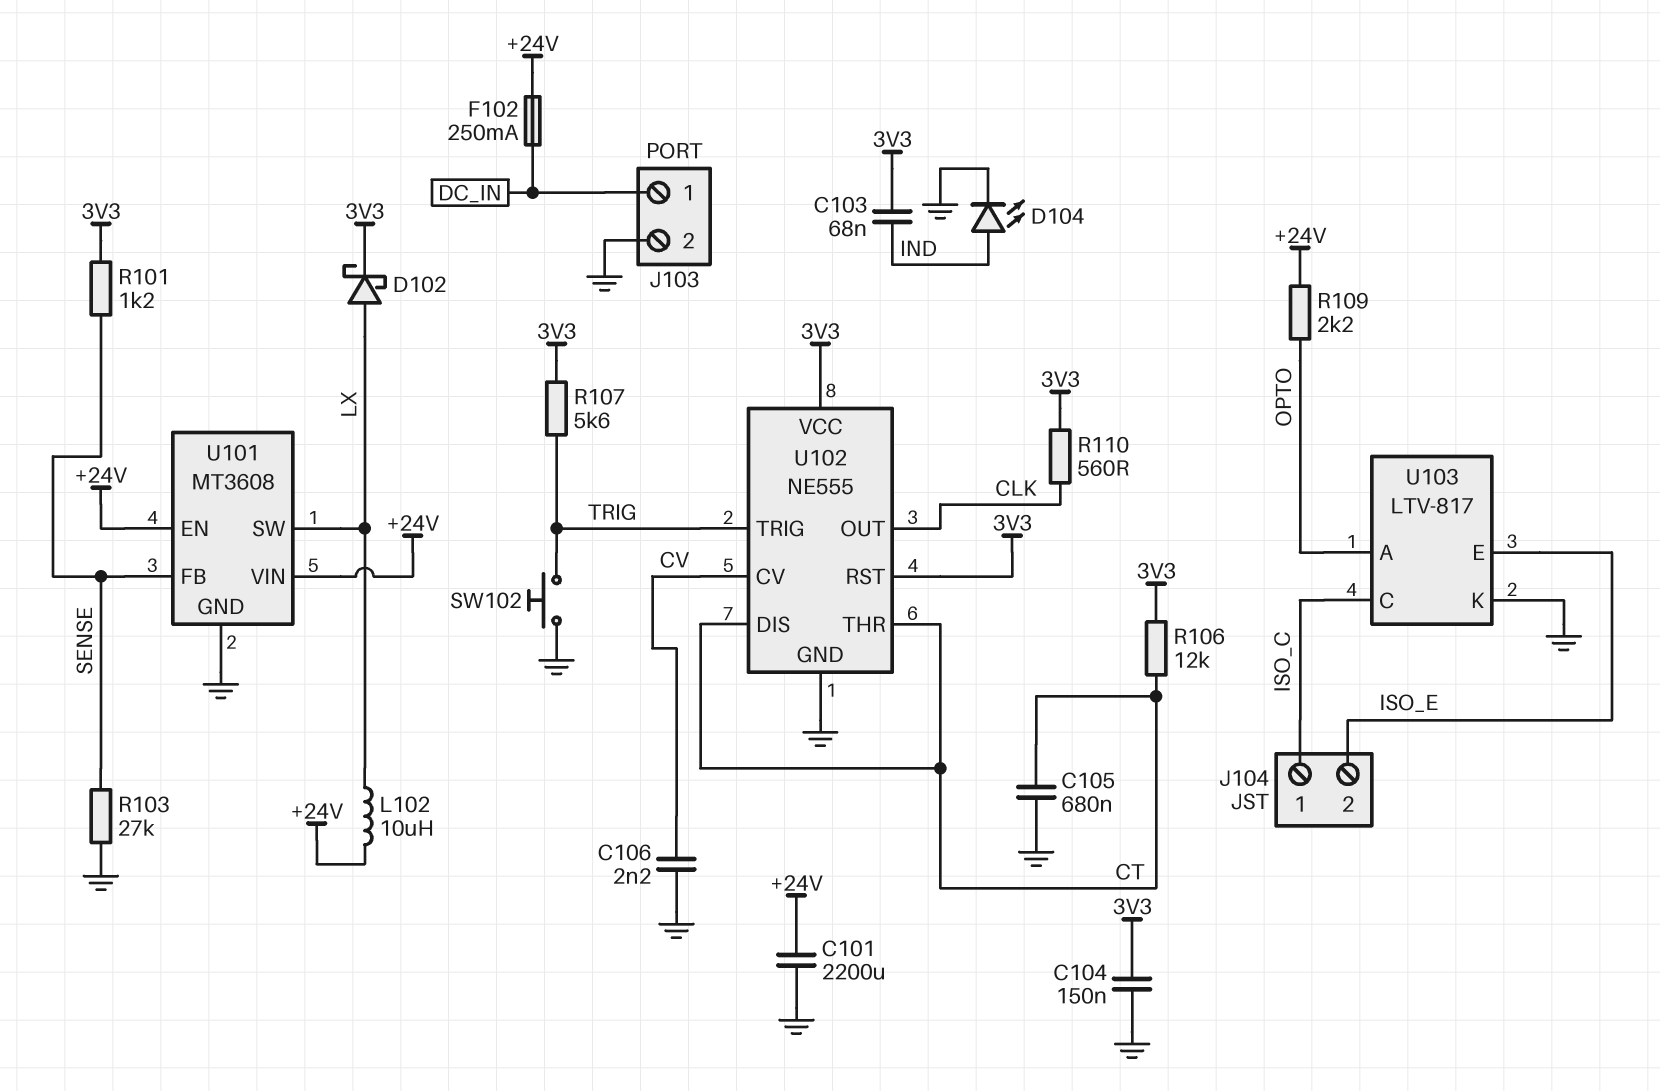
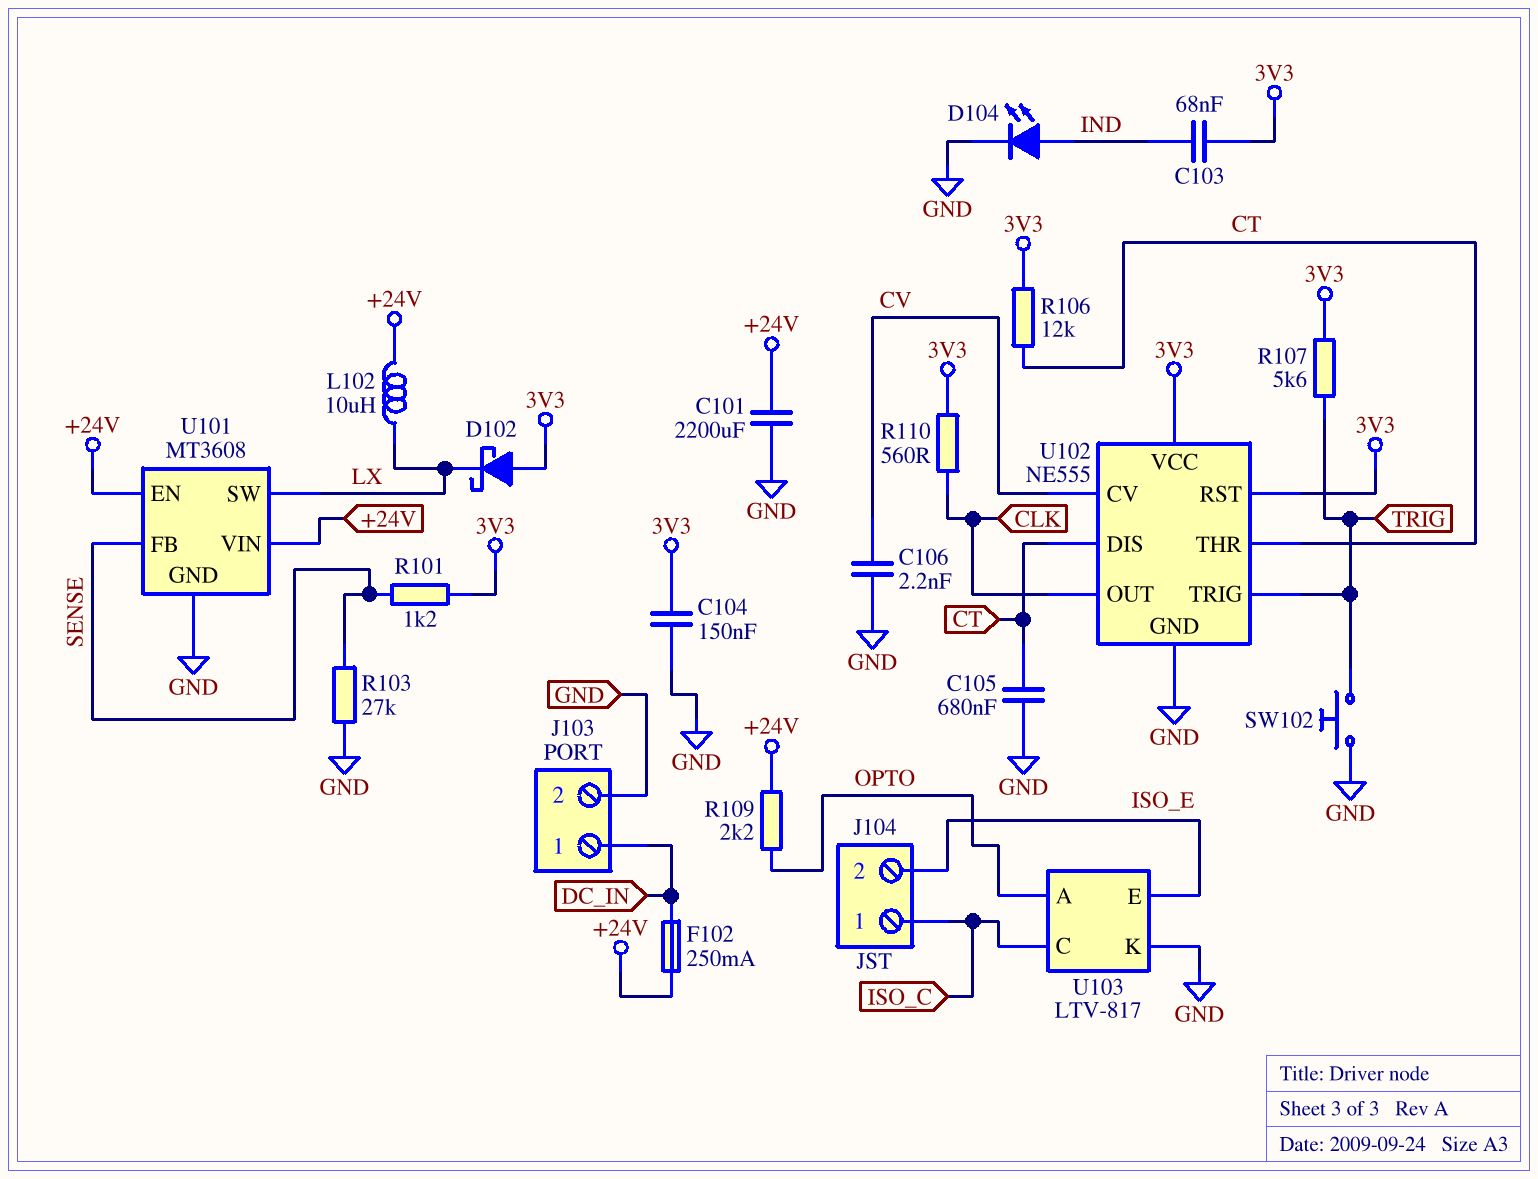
D102: schottky (A LX, K 3V3) -> schottky (A 3V3, K LX)

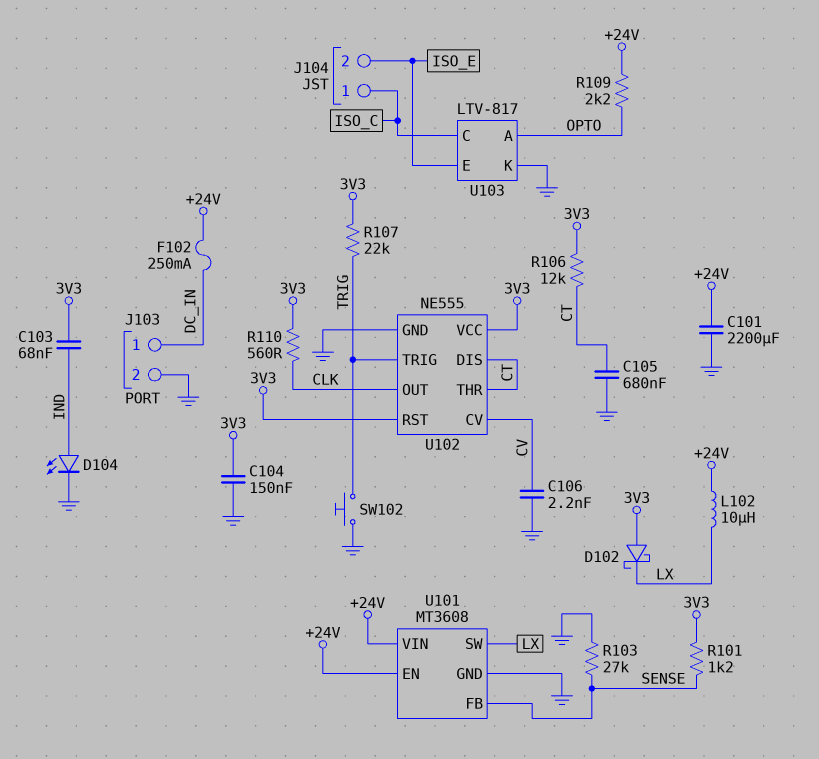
R107: 5.6k (3V3, TRIG) -> 22k (3V3, TRIG)

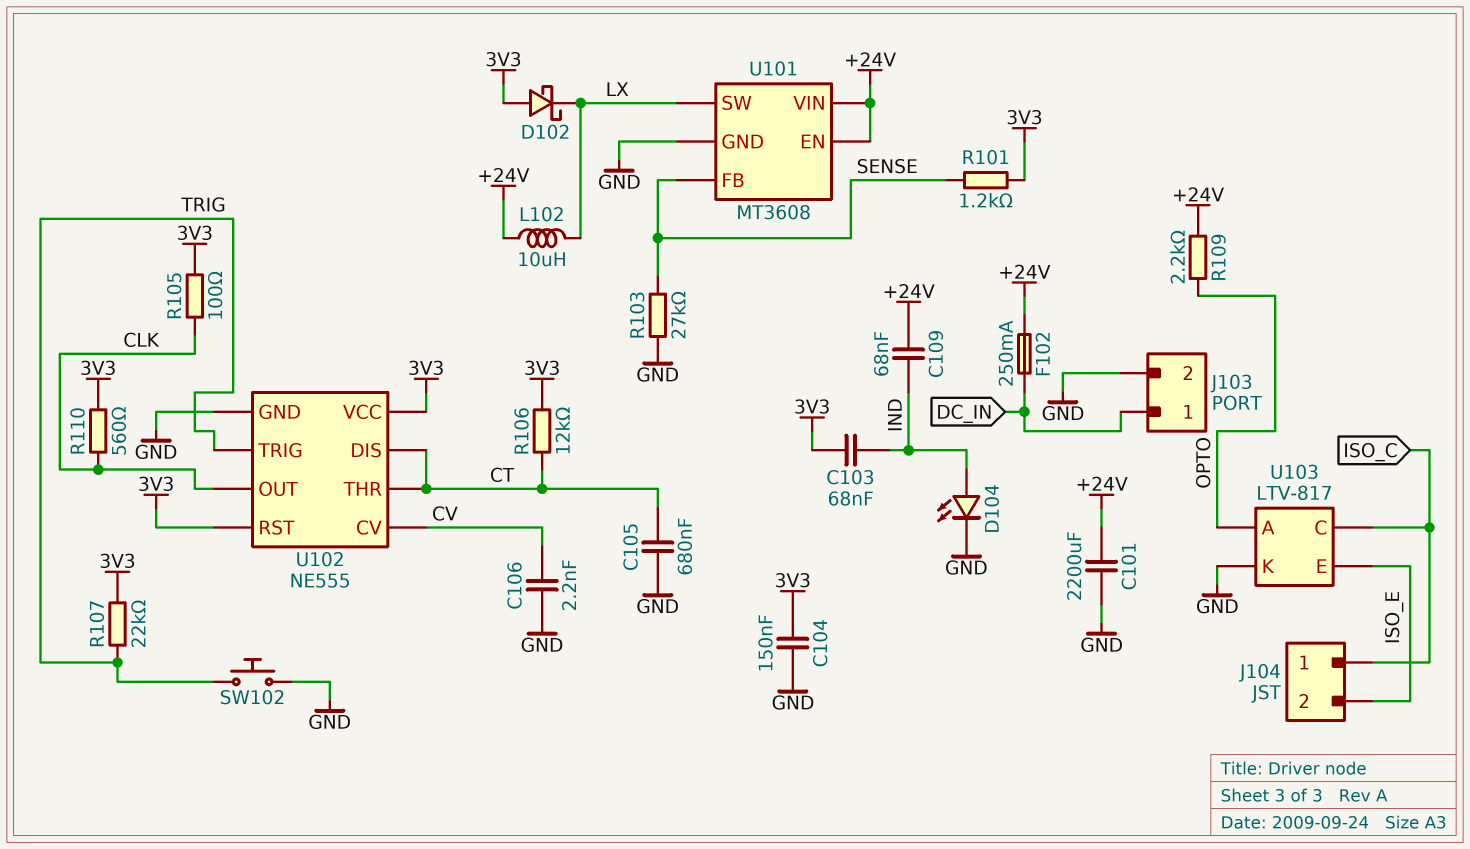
C109: none -> 68nF (+24V, IND)
R105: none -> 100 (3V3, CLK)

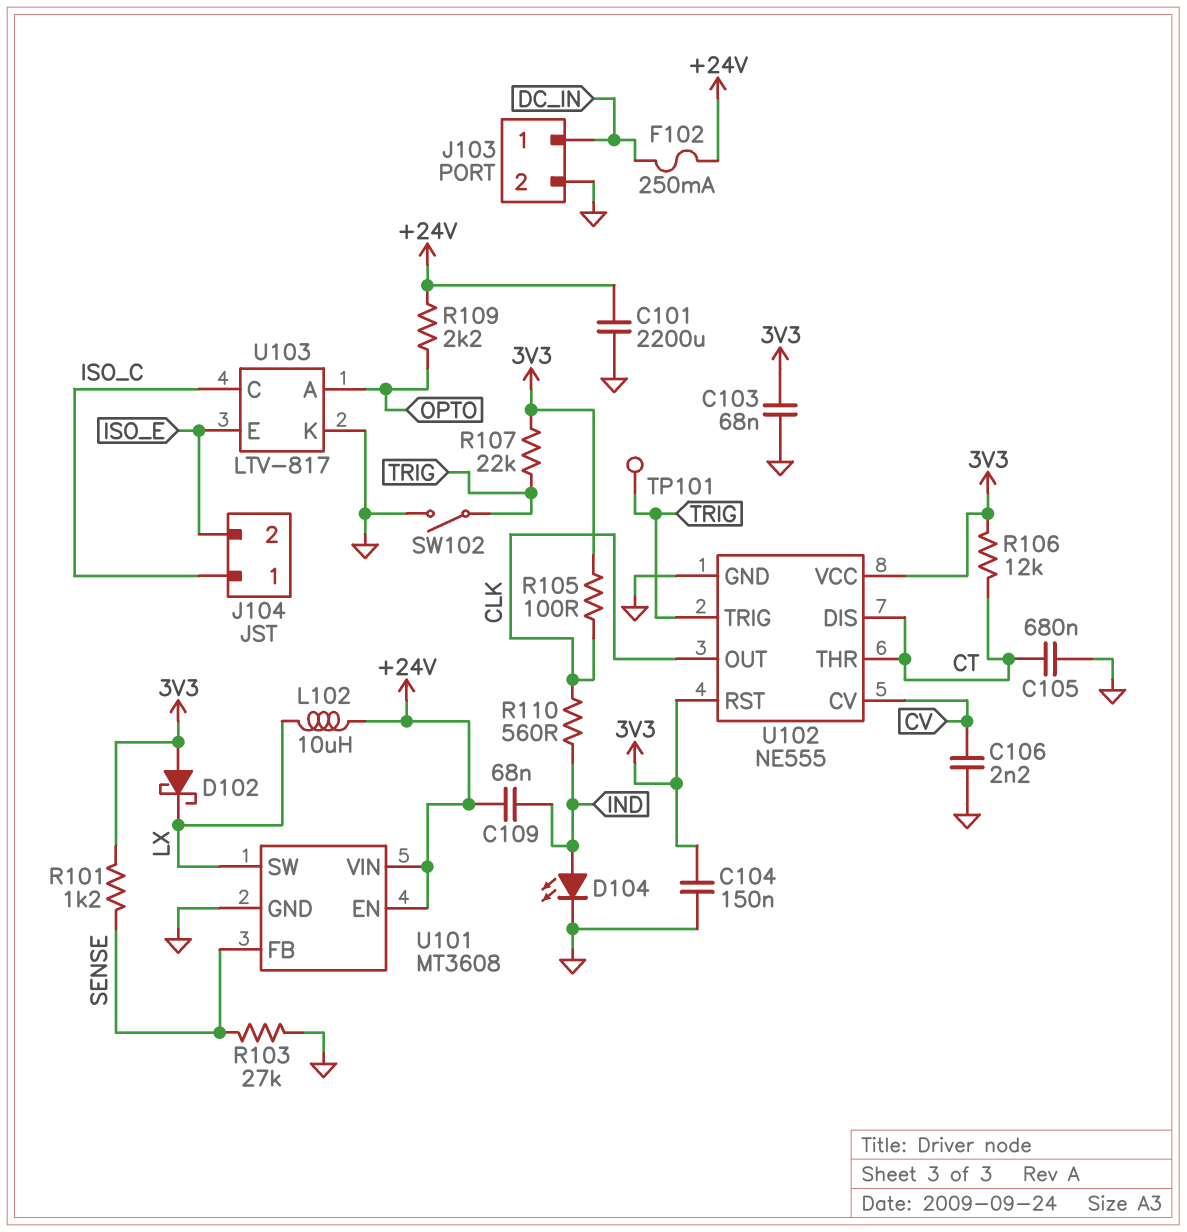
C103: 68nF (3V3, IND) -> 68nF (3V3, GND)
R110: 560 (3V3, CLK) -> 560 (CLK, IND)
SW102: button (GND, TRIG) -> switch (GND, TRIG)
TP101: none -> test point (TRIG)

